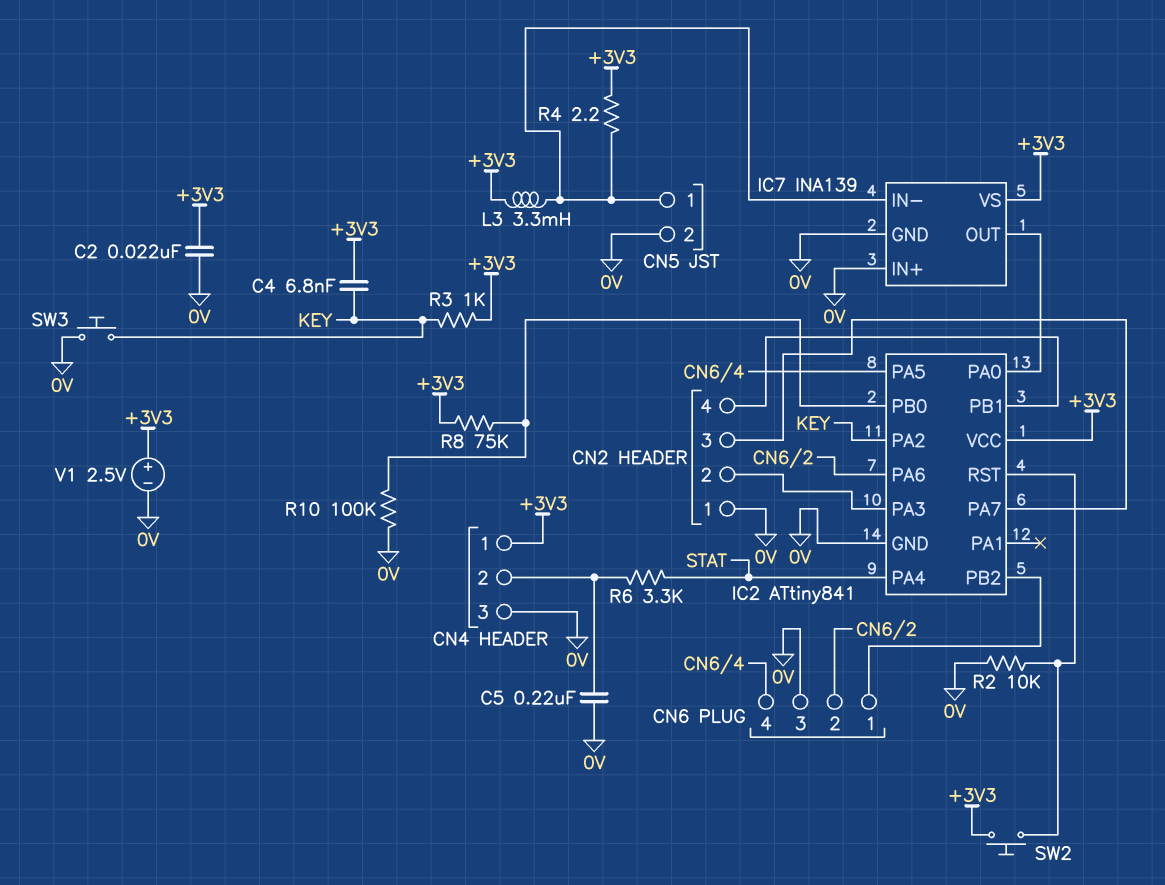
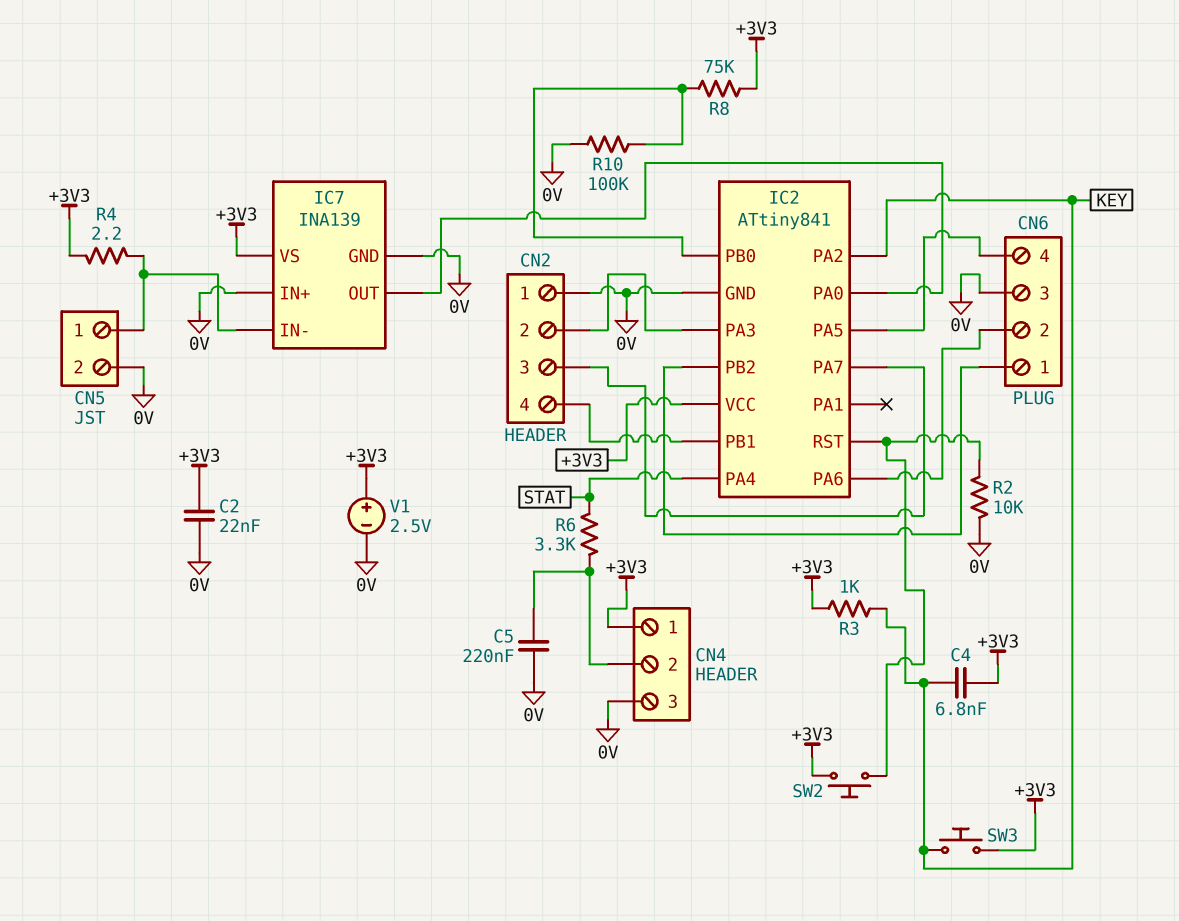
L3: 3.3mH (+3V3, CN5/1) -> none
SW3: button (0V, KEY) -> button (+3V3, KEY)

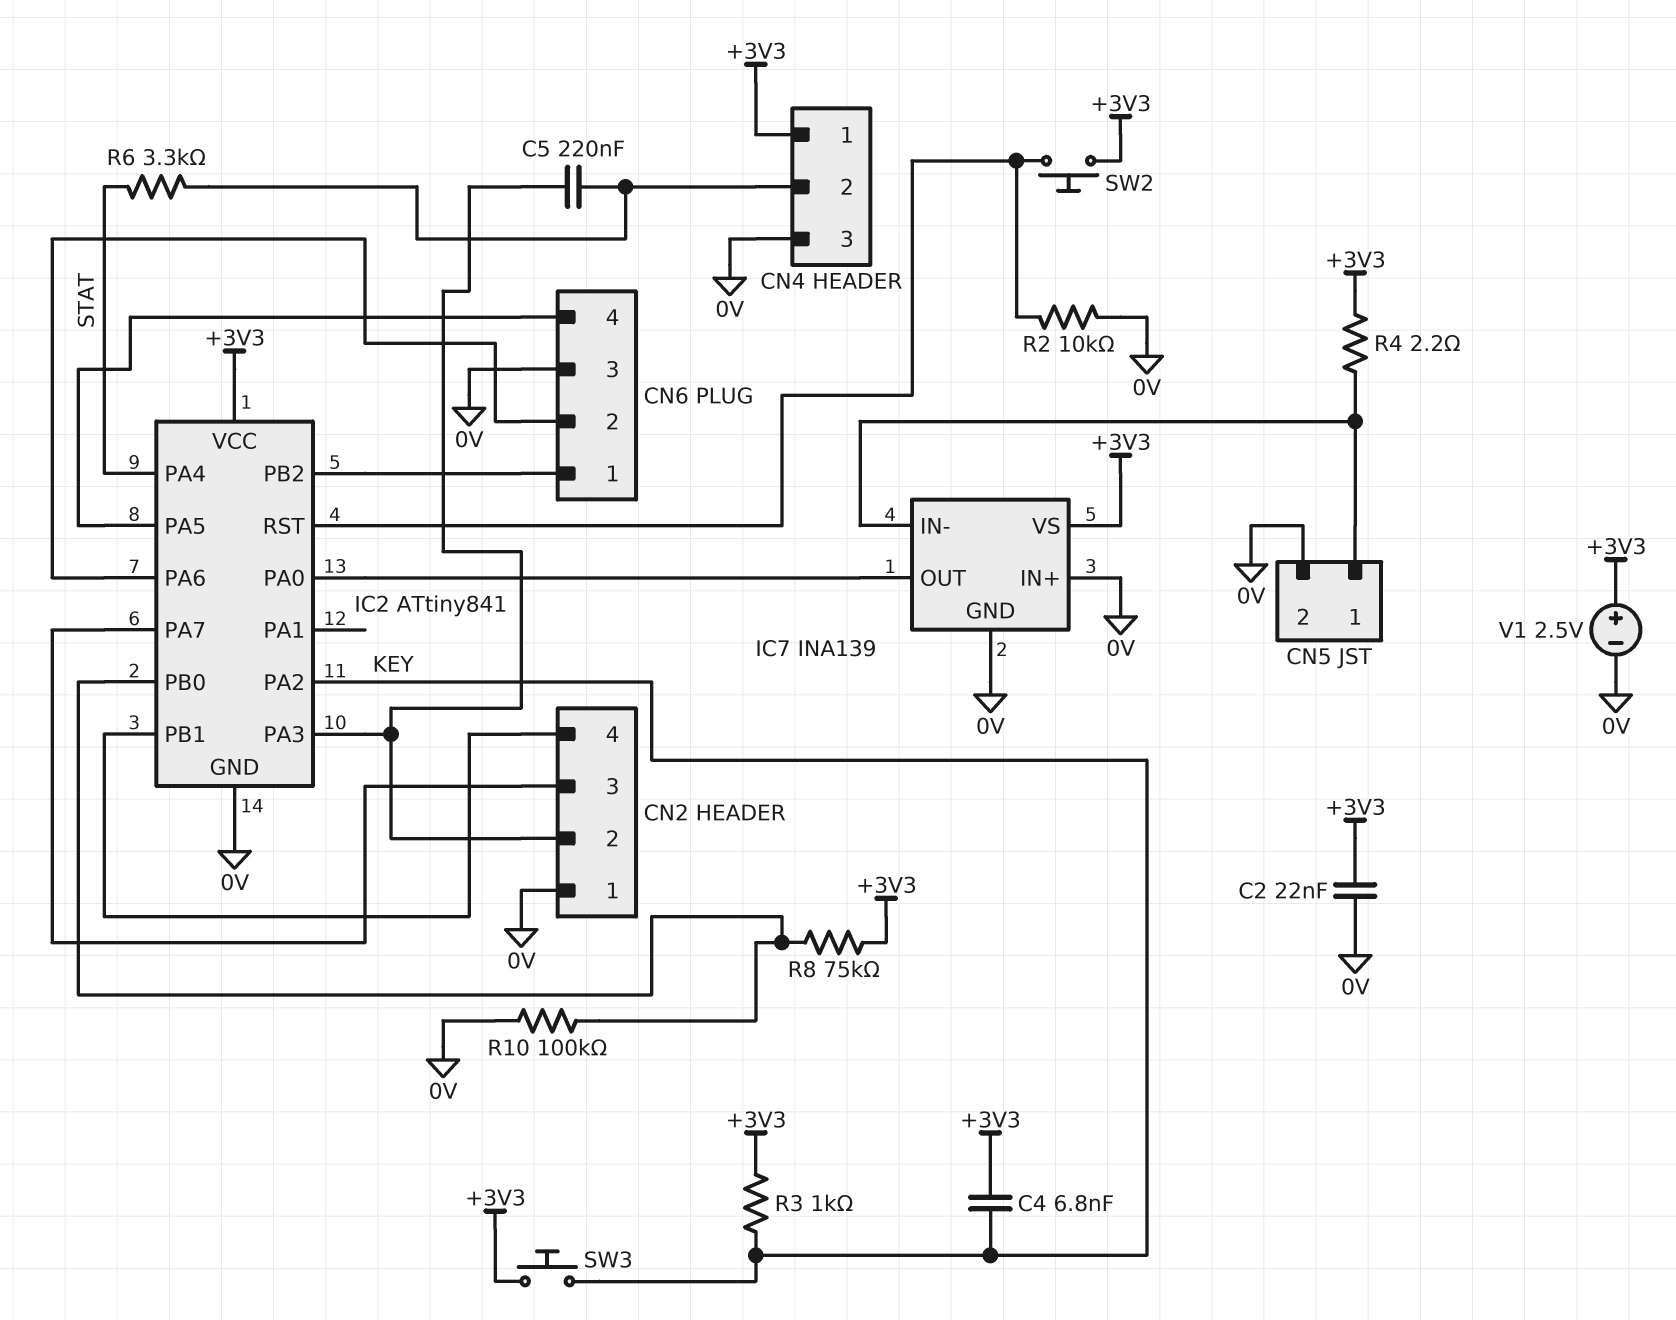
C5: 220nF (0V, CN4/2) -> 220nF (CN2/2, CN4/2)

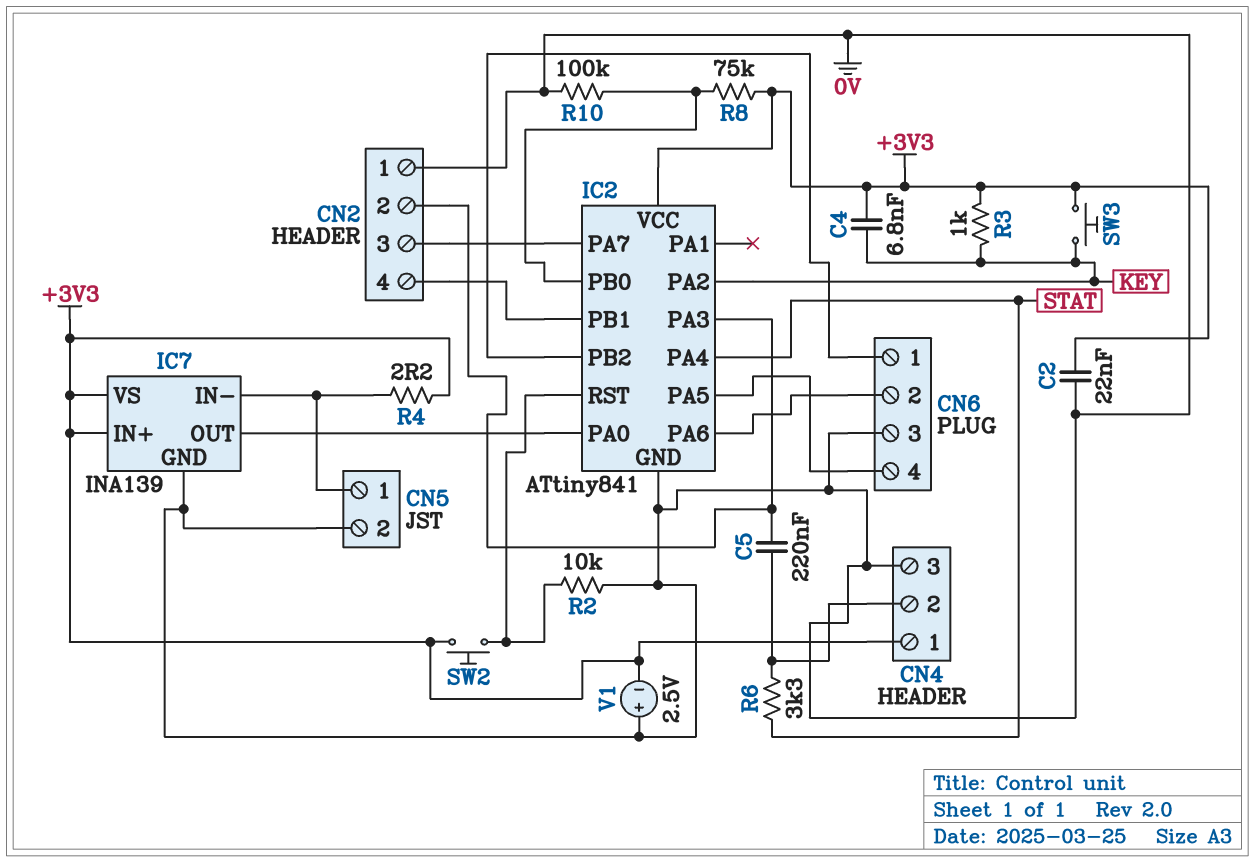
IC7 pin IN+: 0V -> +3V3
V1: 2.5V (plus +3V3, minus 0V) -> 2.5V (plus 0V, minus +3V3)

